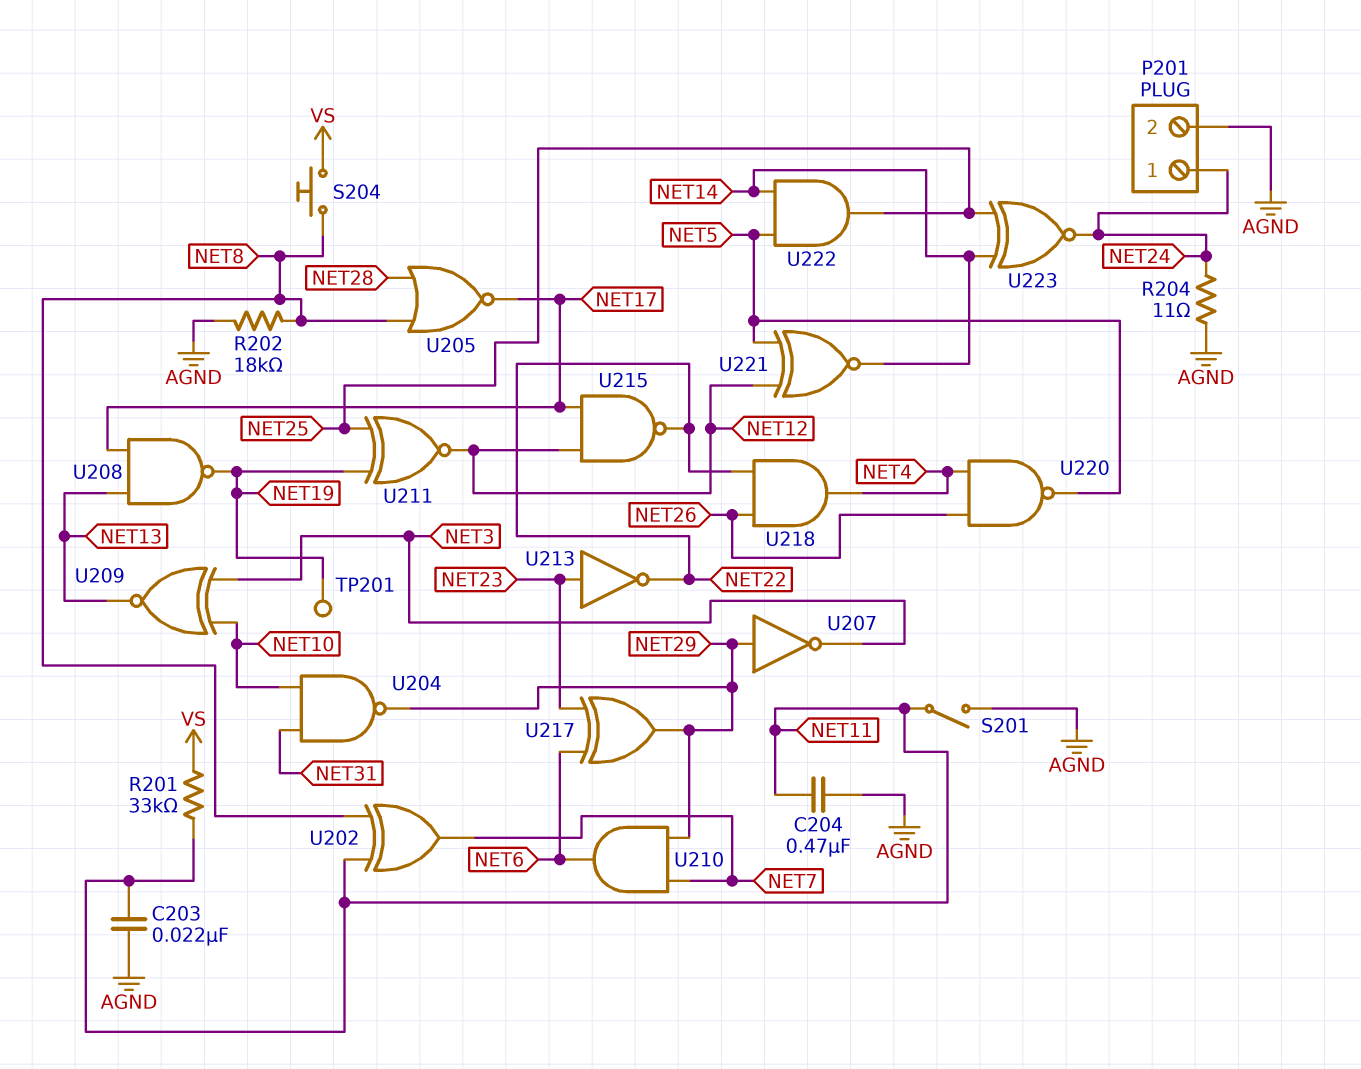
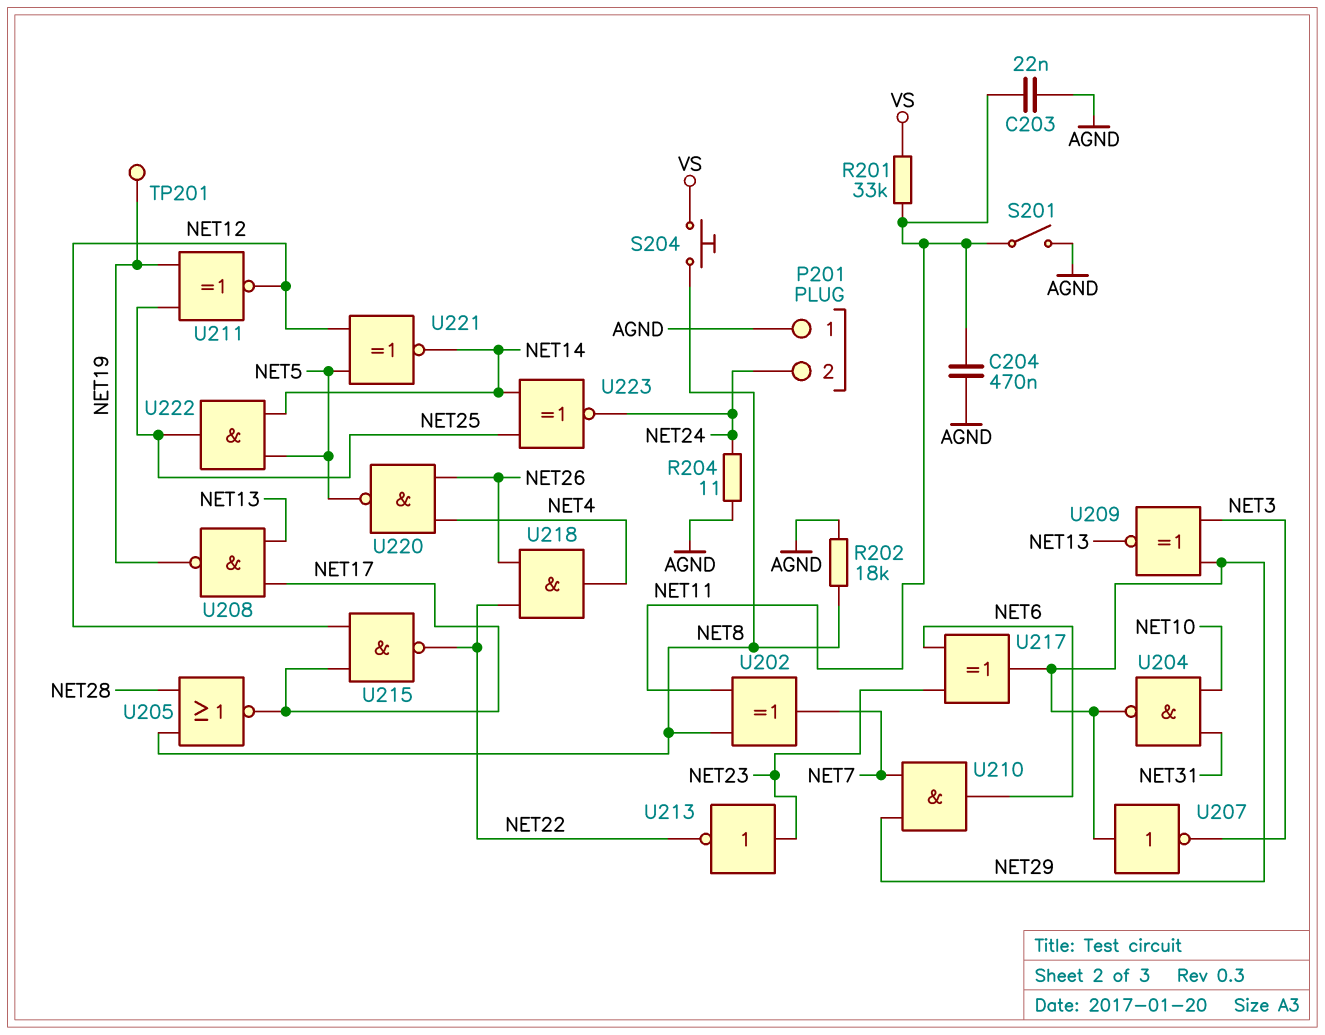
P201 pin 1: NET24 -> AGND
P201 pin 2: AGND -> NET24
U209: XNOR (in NET3, in NET10, out NET13) -> XNOR (in NET3, in NET29, out NET13)

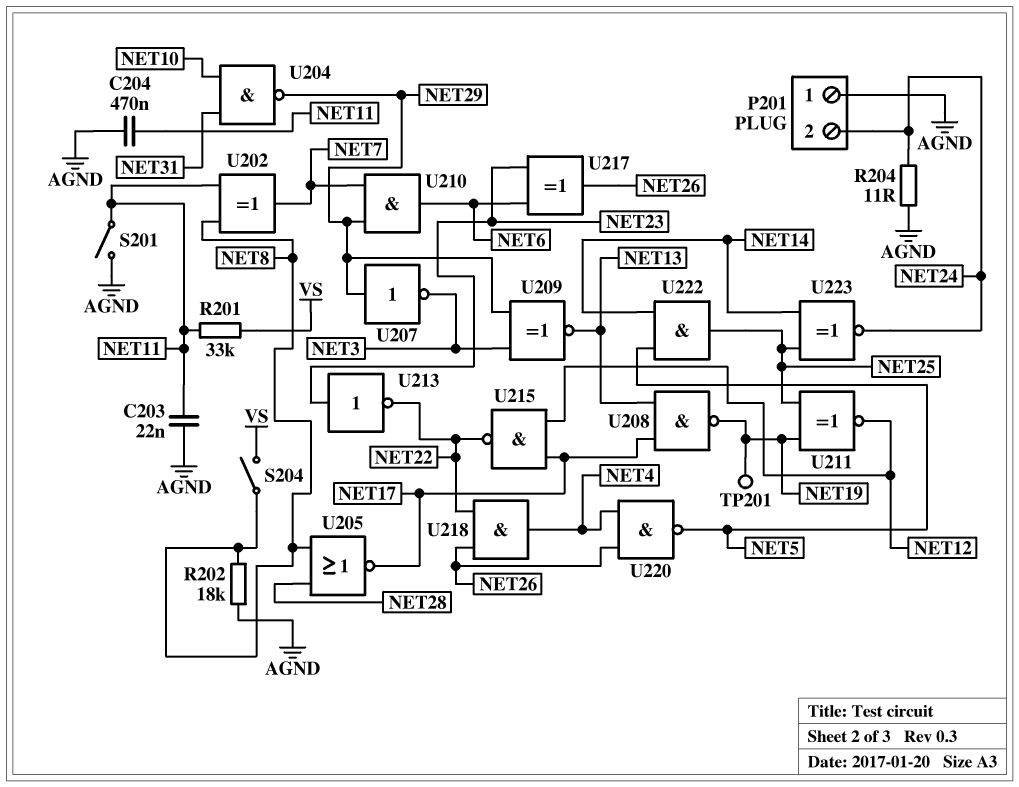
S204: button (NET8, VS) -> switch (NET8, VS)
U217: XOR (in NET6, in NET23, out NET29) -> XOR (in NET6, in NET23, out NET26)
U221: XNOR (in NET5, in NET12, out NET14) -> none

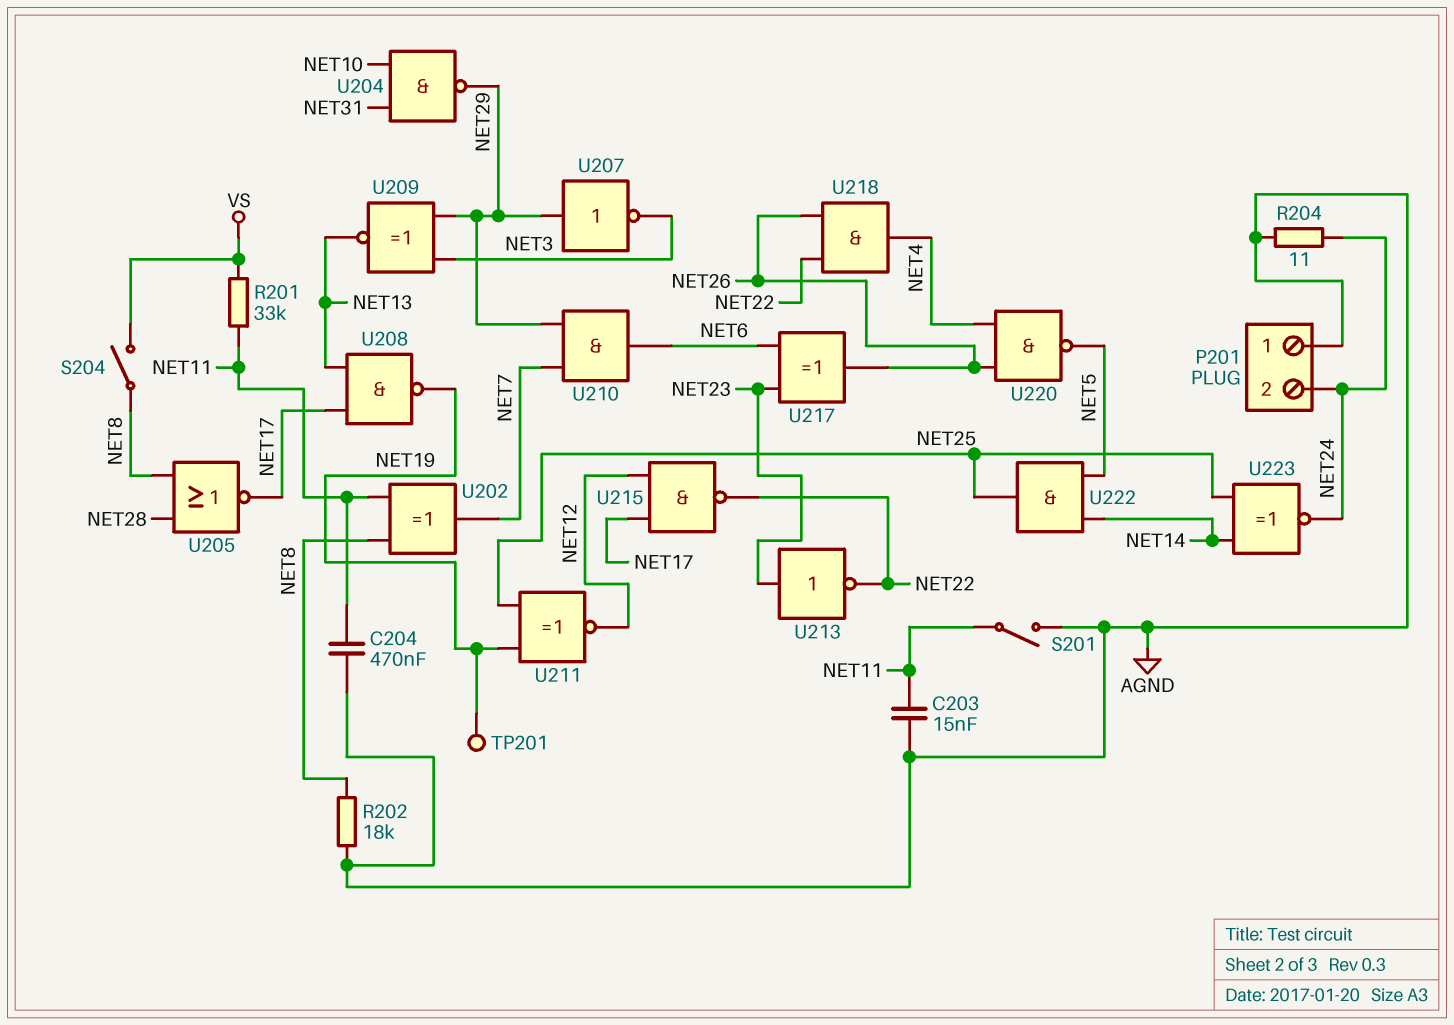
C203: 22nF (AGND, NET11) -> 15nF (AGND, NET11)

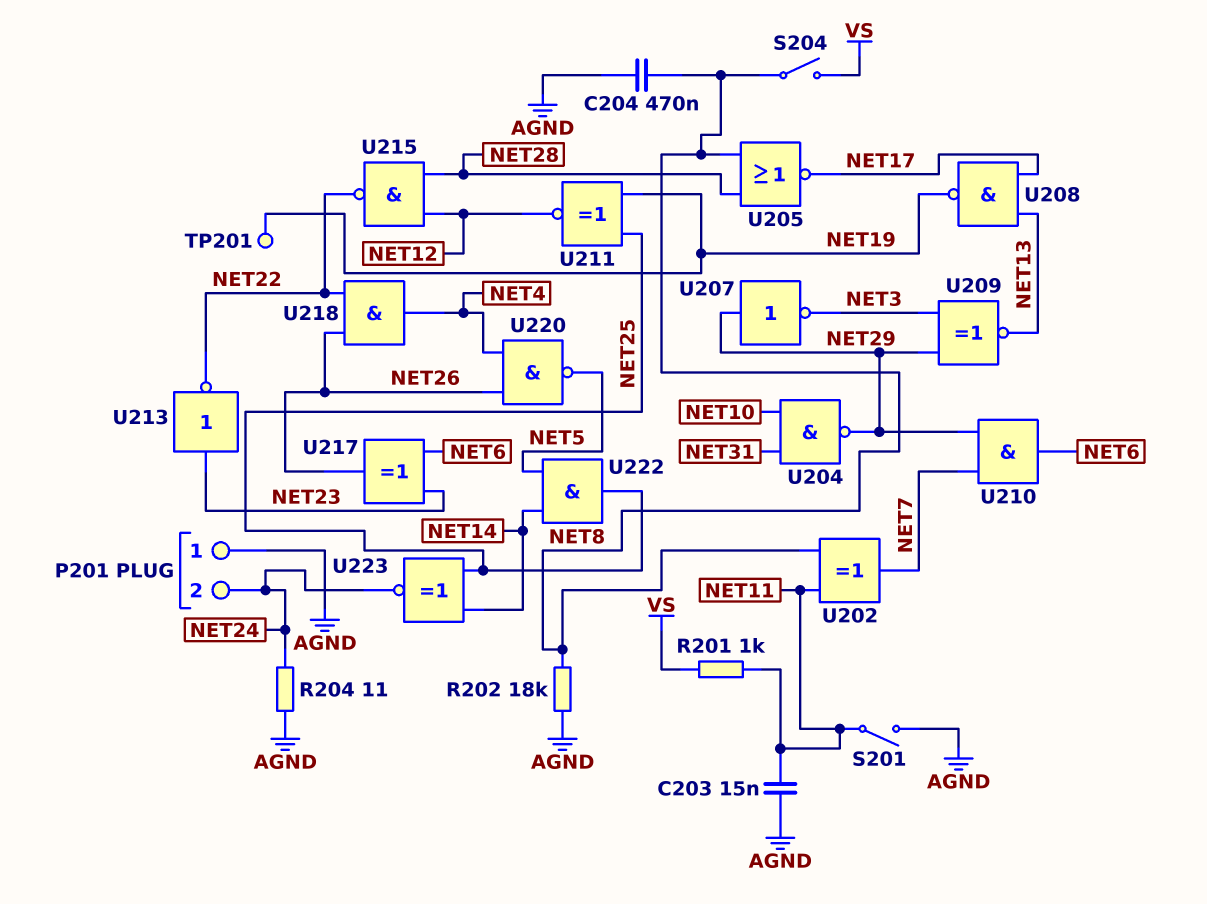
C204: 470nF (AGND, NET11) -> 470nF (AGND, NET8)
R201: 33k (NET11, VS) -> 1k (NET11, VS)
U215: NAND (in NET12, in NET17, out NET22) -> NAND (in NET12, in NET28, out NET22)

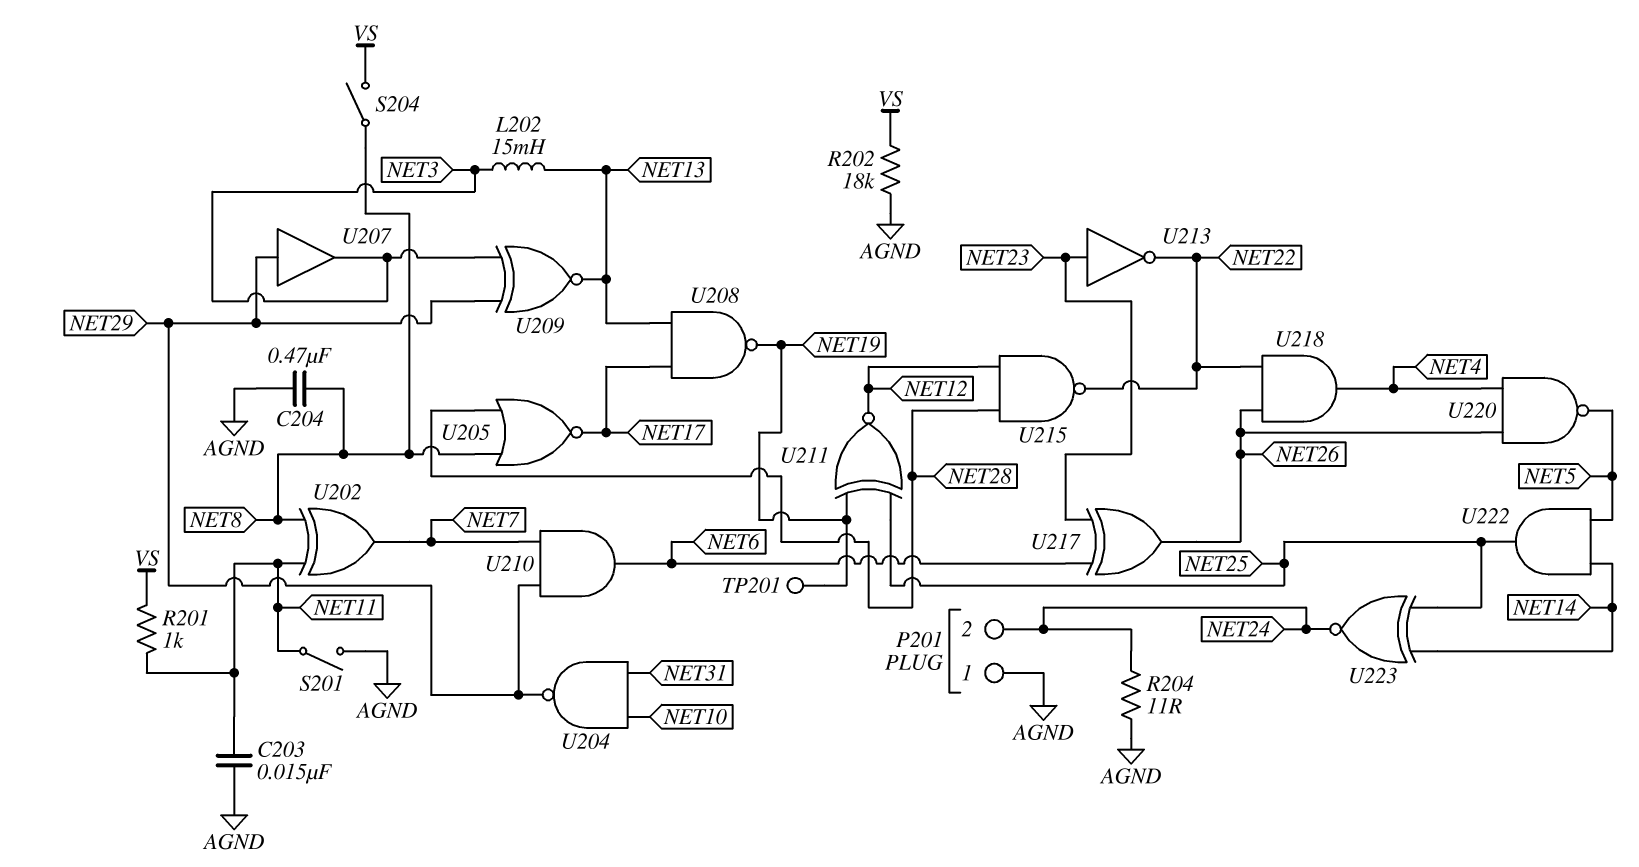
L202: none -> 15mH (NET3, NET13)
R202: 18k (AGND, NET8) -> 18k (AGND, VS)
U207: NOT (in NET29, out NET3) -> buffer (in NET29, out NET3)

